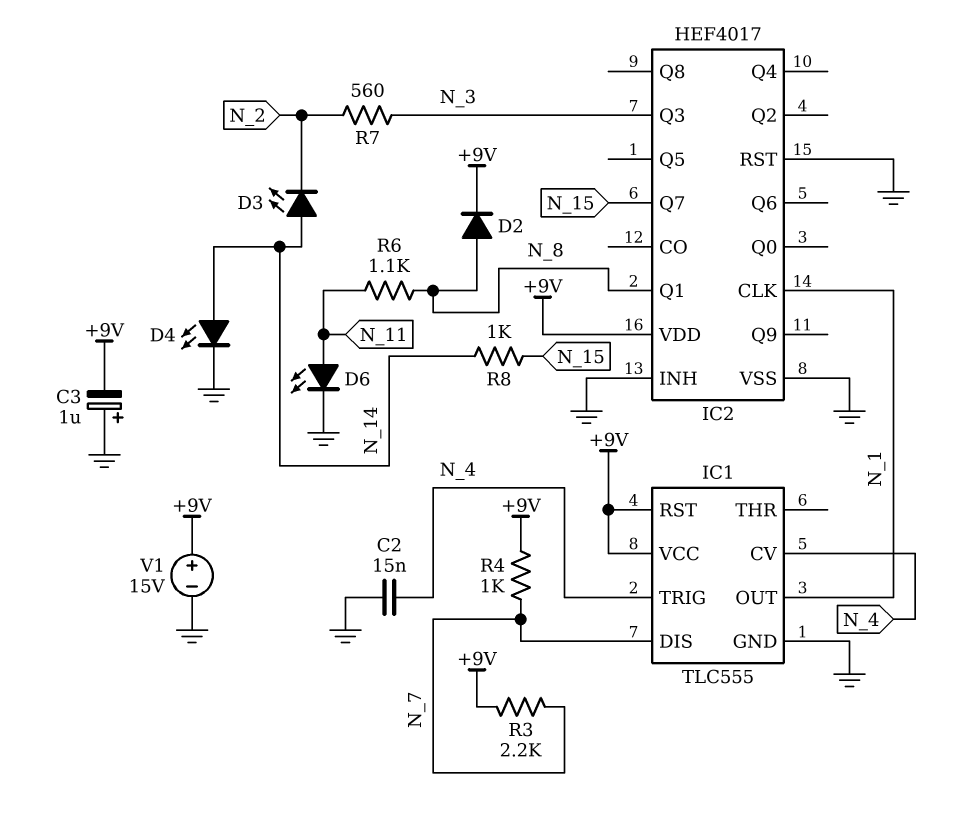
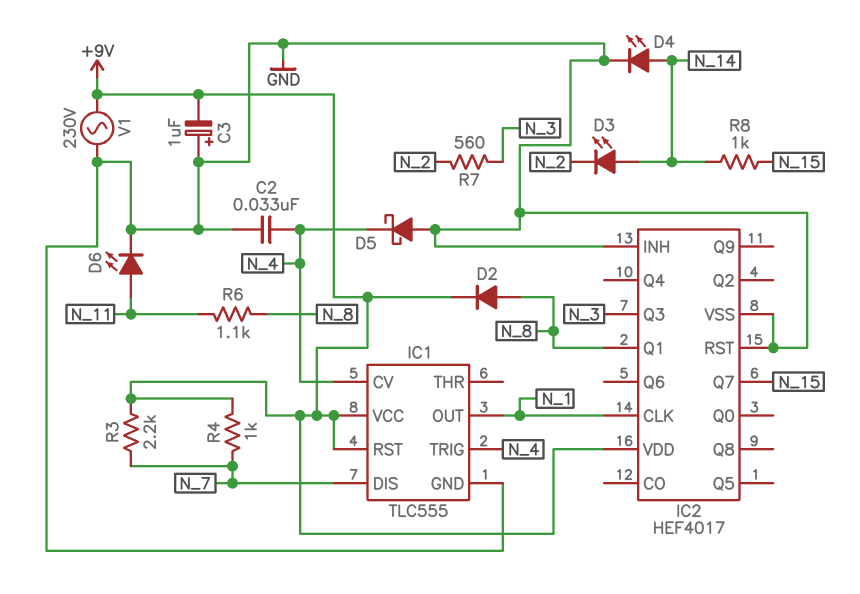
C2: 15nF (GND, N_4) -> 33nF (GND, N_4)
D5: none -> schottky (A GND, K N_4)
V1: 15V (plus +9V, minus GND) -> AC 230V (+9V, GND)

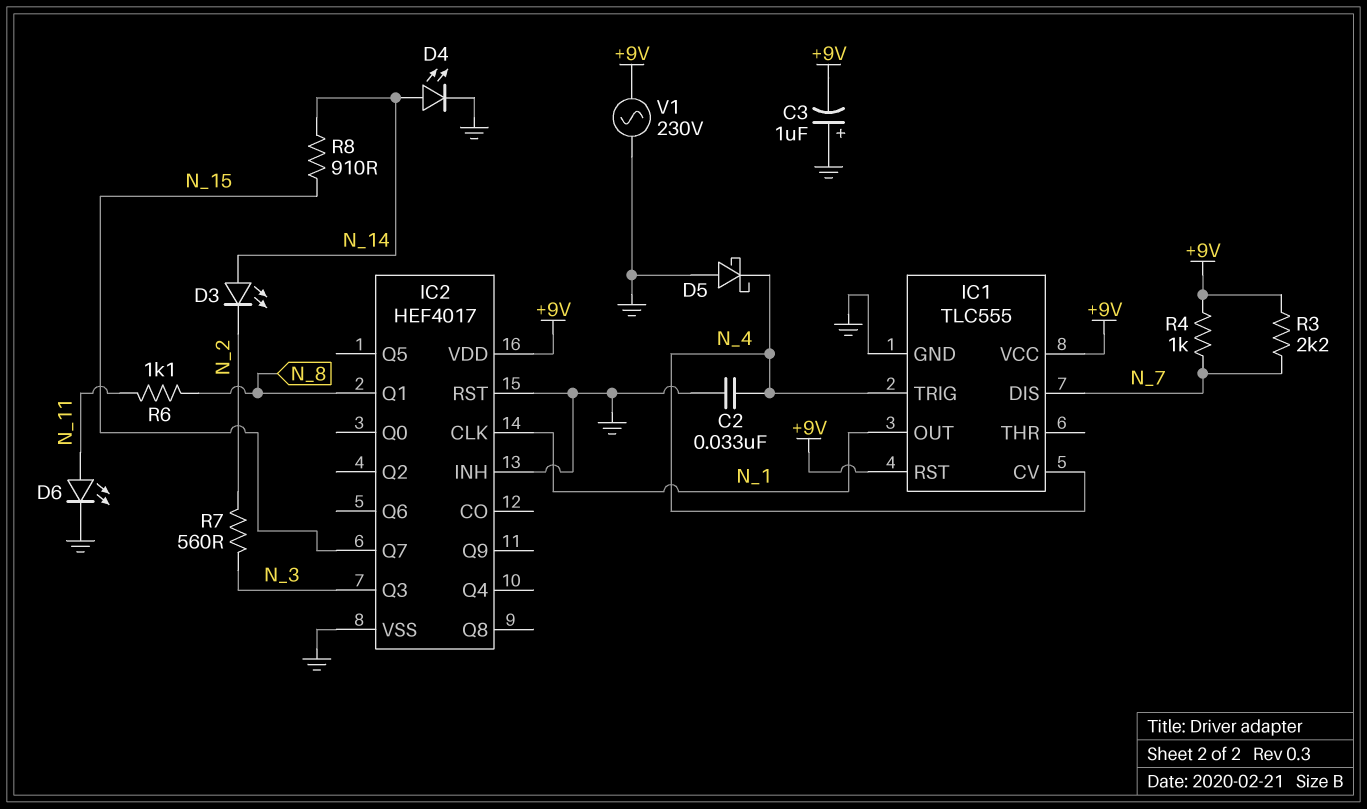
D2: diode (A N_8, K +9V) -> none
R8: 1k (N_14, N_15) -> 910 (N_14, N_15)

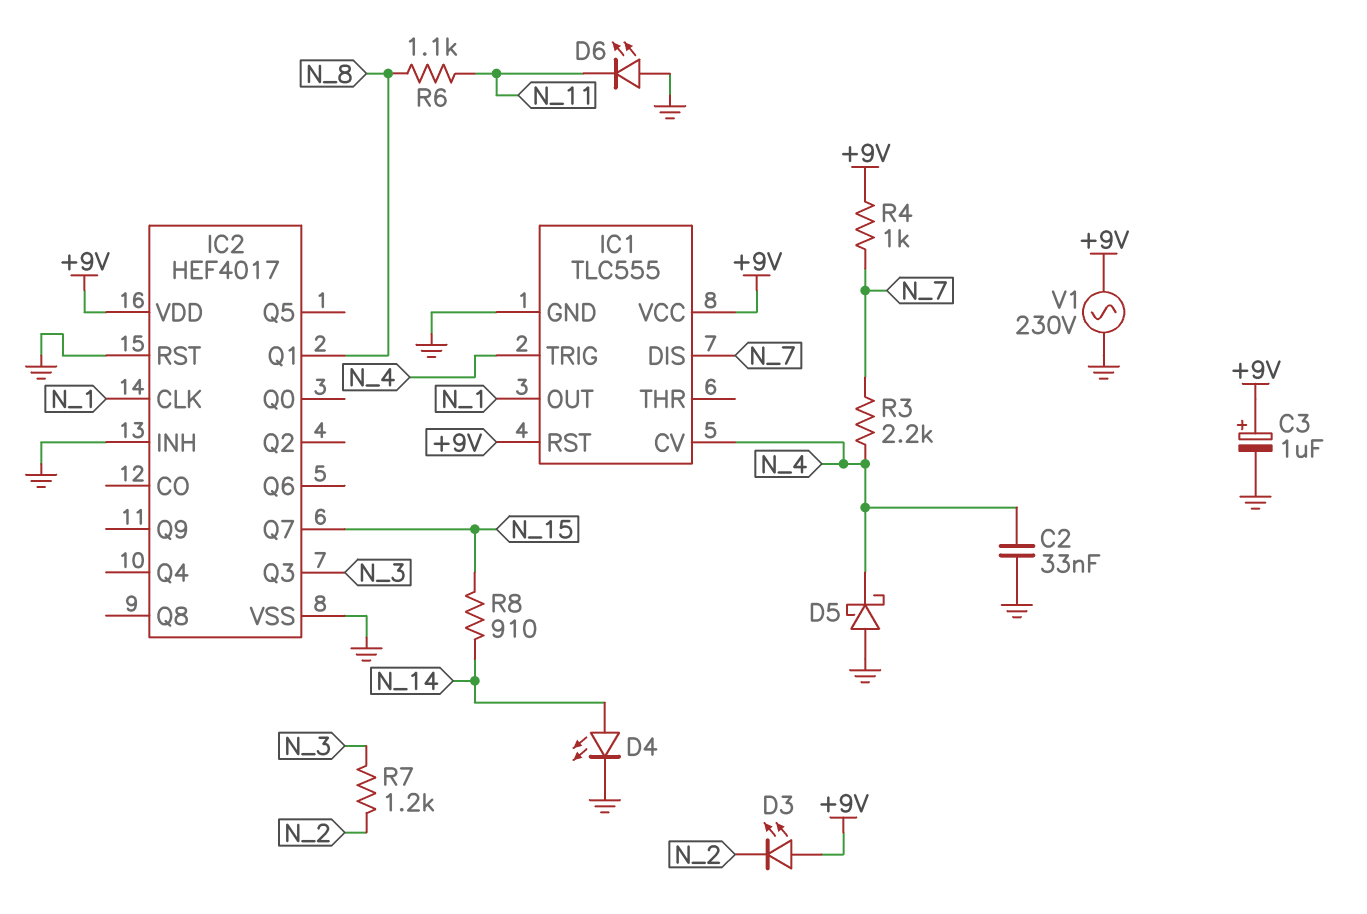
C3: 1uF (plus GND, minus +9V) -> 1uF (plus +9V, minus GND)
D3: LED (A N_14, K N_2) -> LED (A +9V, K N_2)
D6: LED (A N_11, K GND) -> LED (A GND, K N_11)
R3: 2.2k (+9V, N_7) -> 2.2k (N_4, N_7)
R7: 560 (N_2, N_3) -> 1.2k (N_2, N_3)

